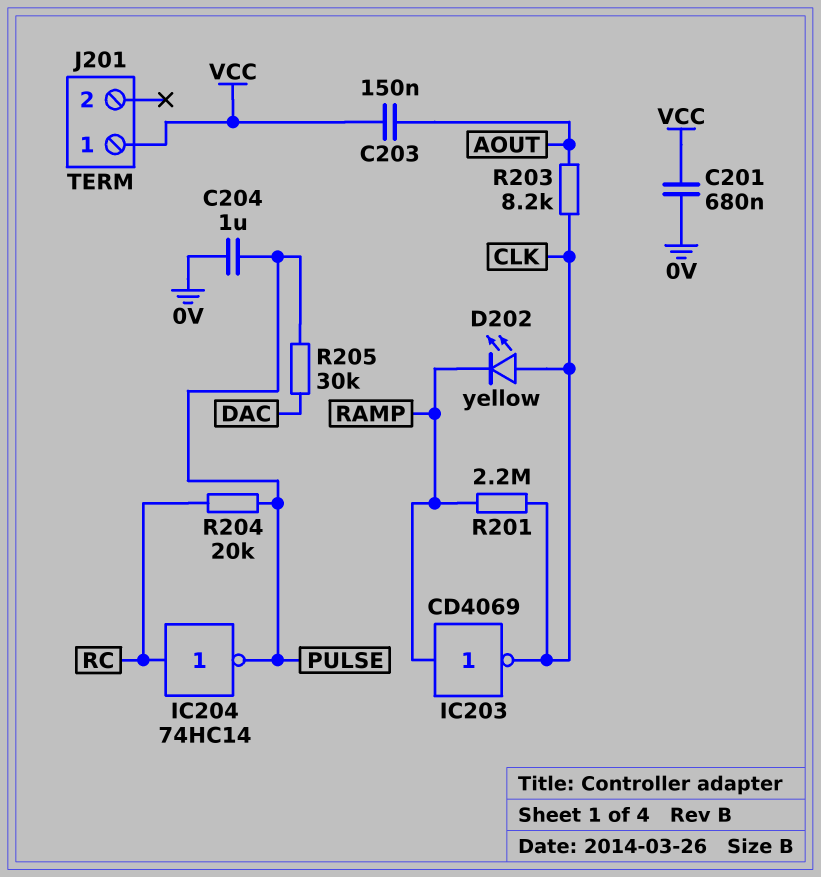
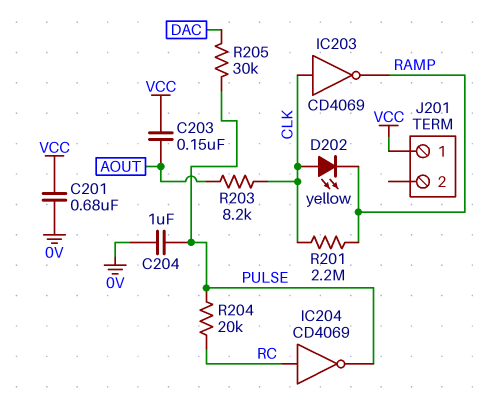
IC203: NOT CD4069 (in RAMP, out CLK) -> NOT CD4069 (in CLK, out RAMP)
IC204: NOT 74HC14 (in RC, out PULSE) -> NOT CD4069 (in RC, out PULSE)

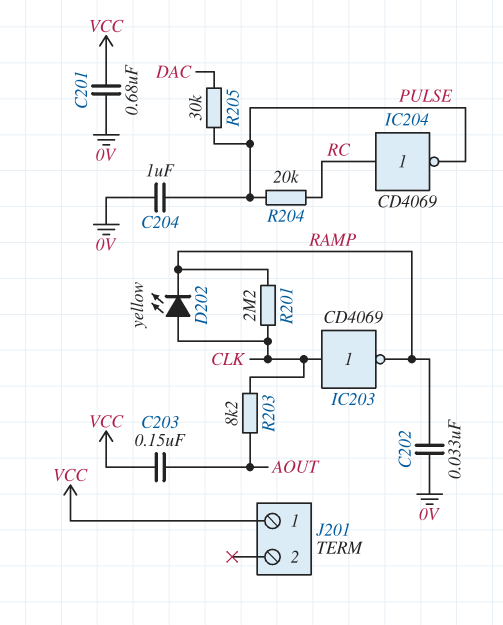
C202: none -> 33nF (0V, RAMP)

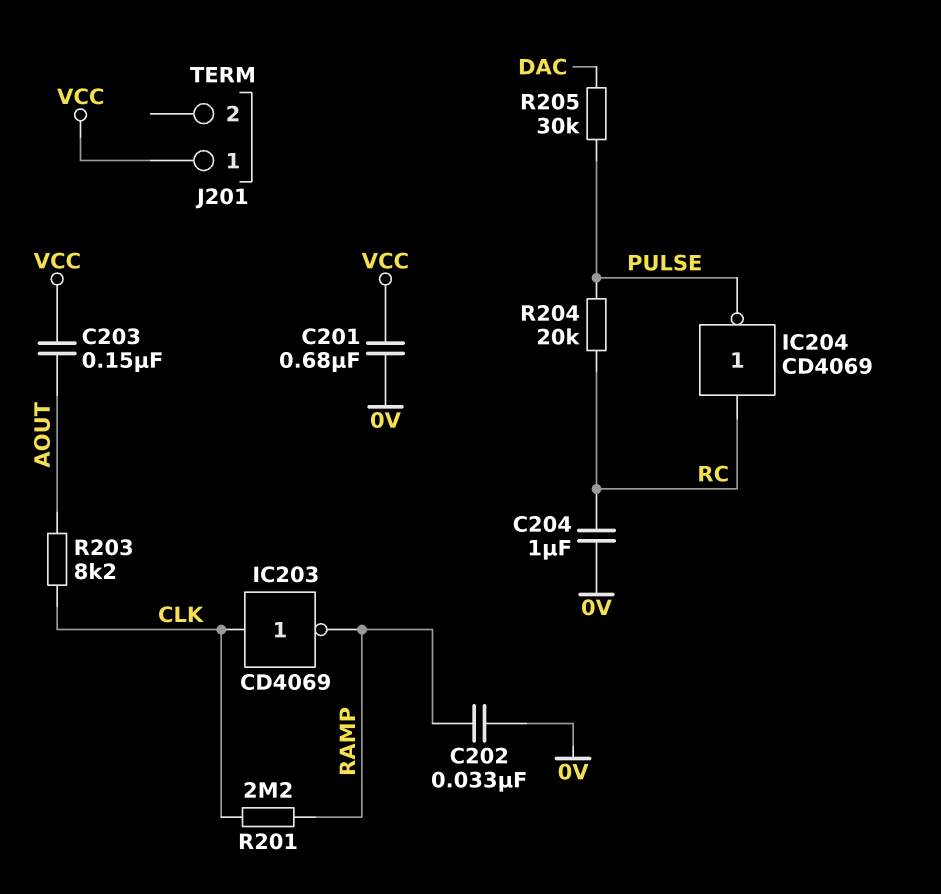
C204: 1uF (0V, PULSE) -> 1uF (0V, RC)
D202: LED yellow (A CLK, K RAMP) -> none

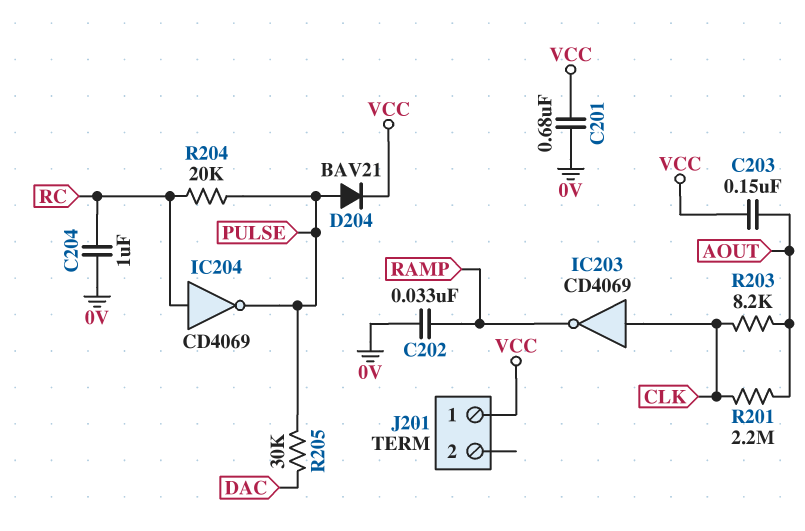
D204: none -> diode BAV21 (A PULSE, K VCC)
R201: 2.2M (CLK, RAMP) -> 2.2M (AOUT, CLK)

